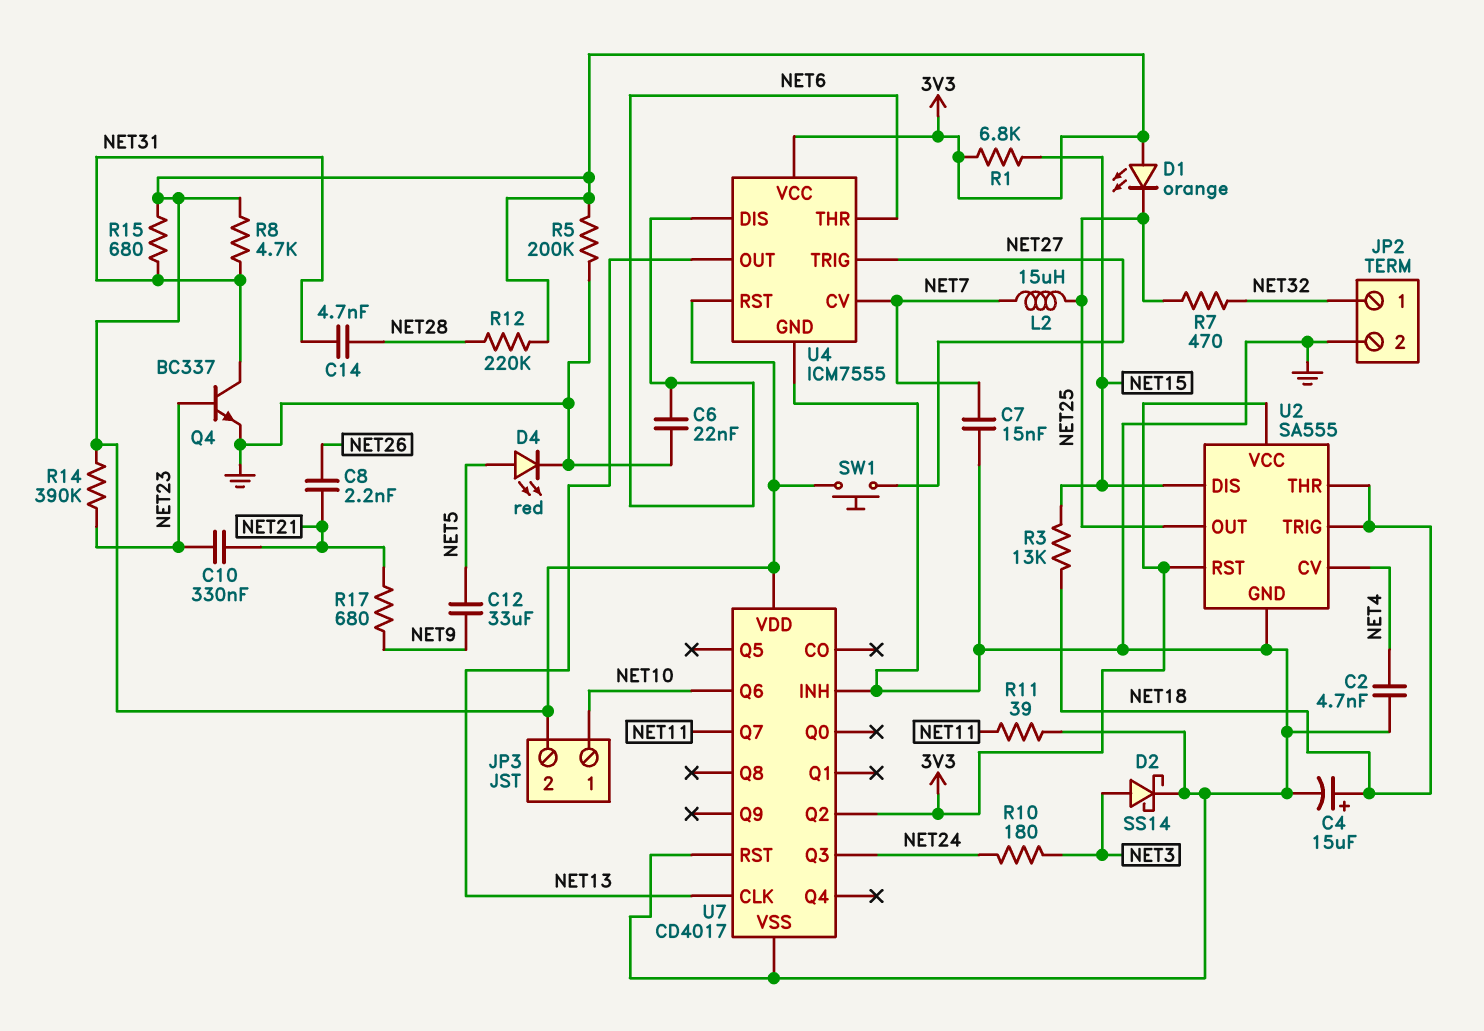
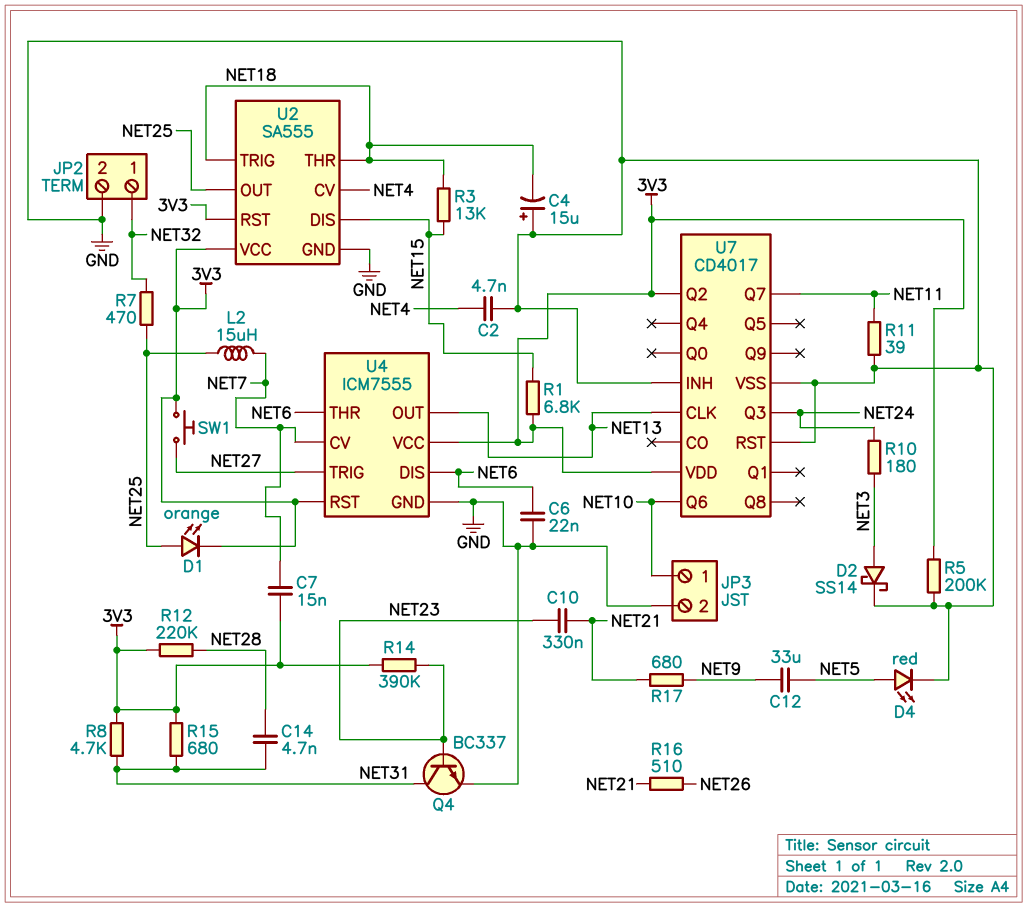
C4: 15uF (plus NET18, minus GND) -> 15uF (plus GND, minus NET18)
C7: 15nF (GND, NET7) -> 15nF (3V3, NET7)
C8: 2.2nF (NET21, NET26) -> none
D1: LED orange (A 3V3, K NET25) -> LED orange (A NET25, K 3V3)
JP3 pin 2: 3V3 -> GND
R16: none -> 510 (NET21, NET26)

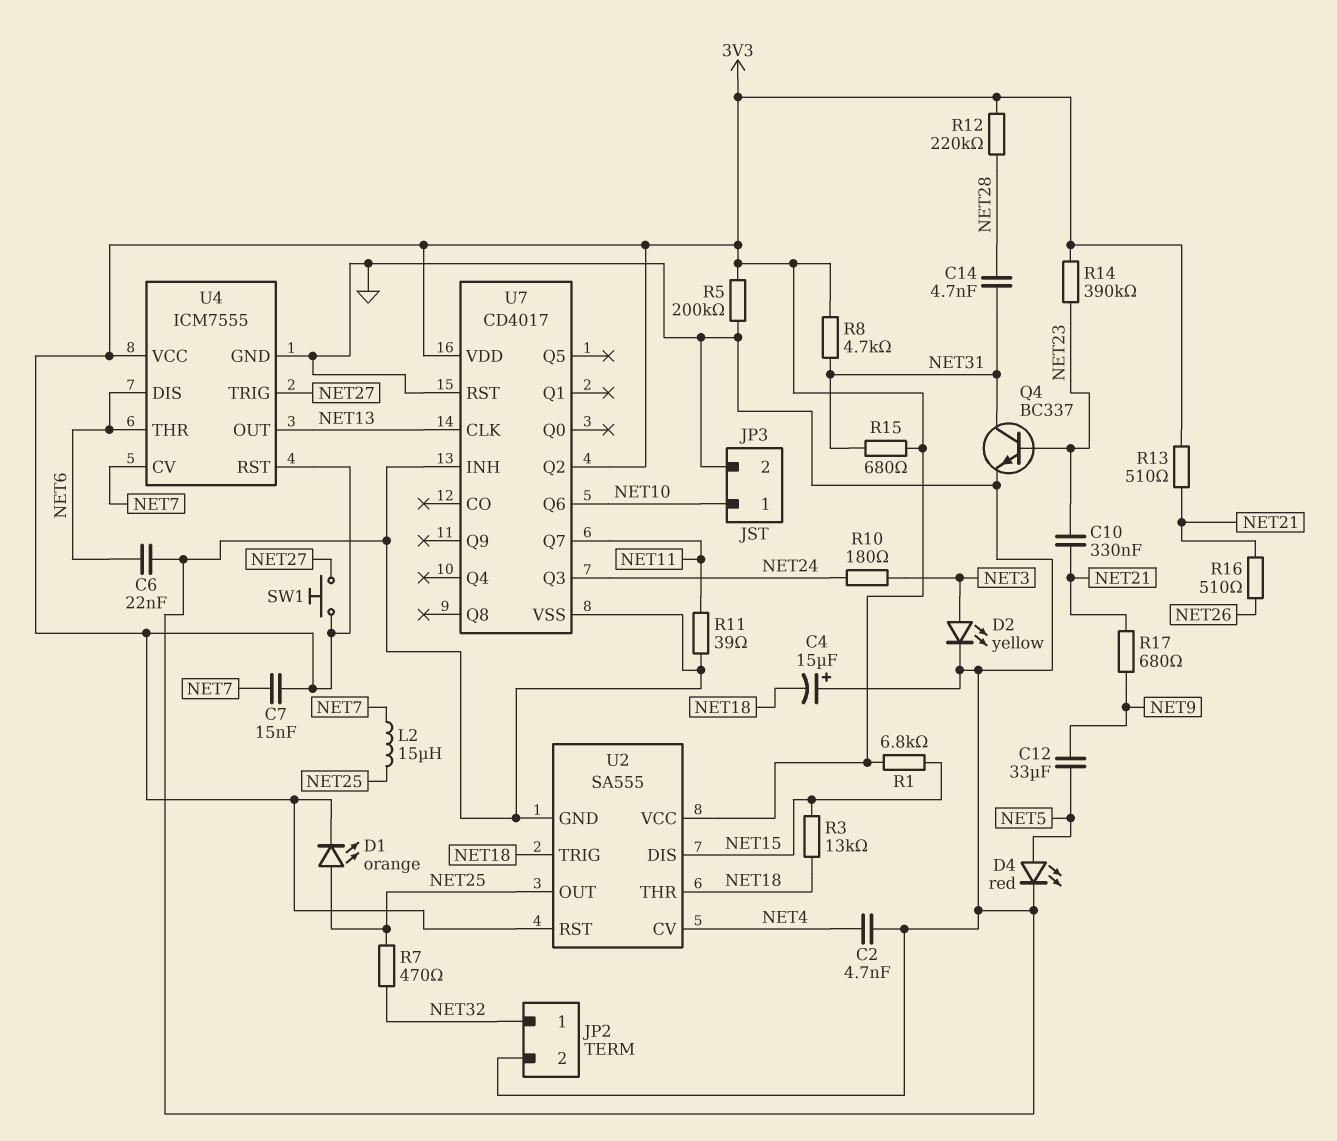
D2: schottky SS14 (A NET3, K GND) -> LED yellow (A NET3, K GND)
R13: none -> 510 (3V3, NET21)

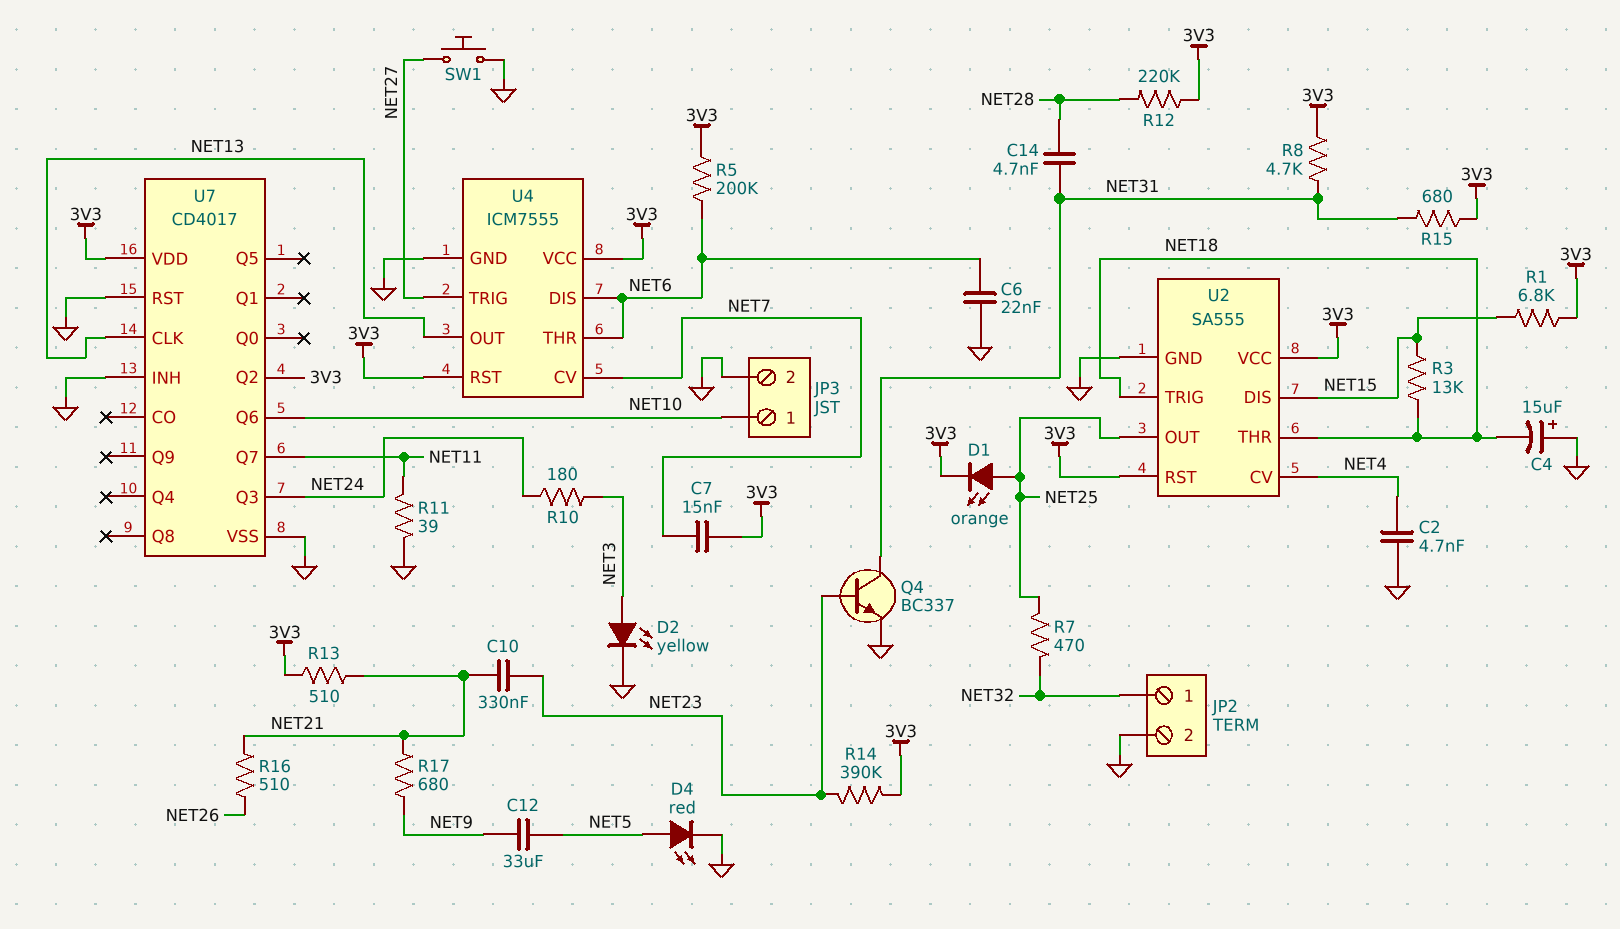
L2: 15uH (NET7, NET25) -> none
R5: 200k (3V3, GND) -> 200k (3V3, NET6)
SW1: button (3V3, NET27) -> button (GND, NET27)

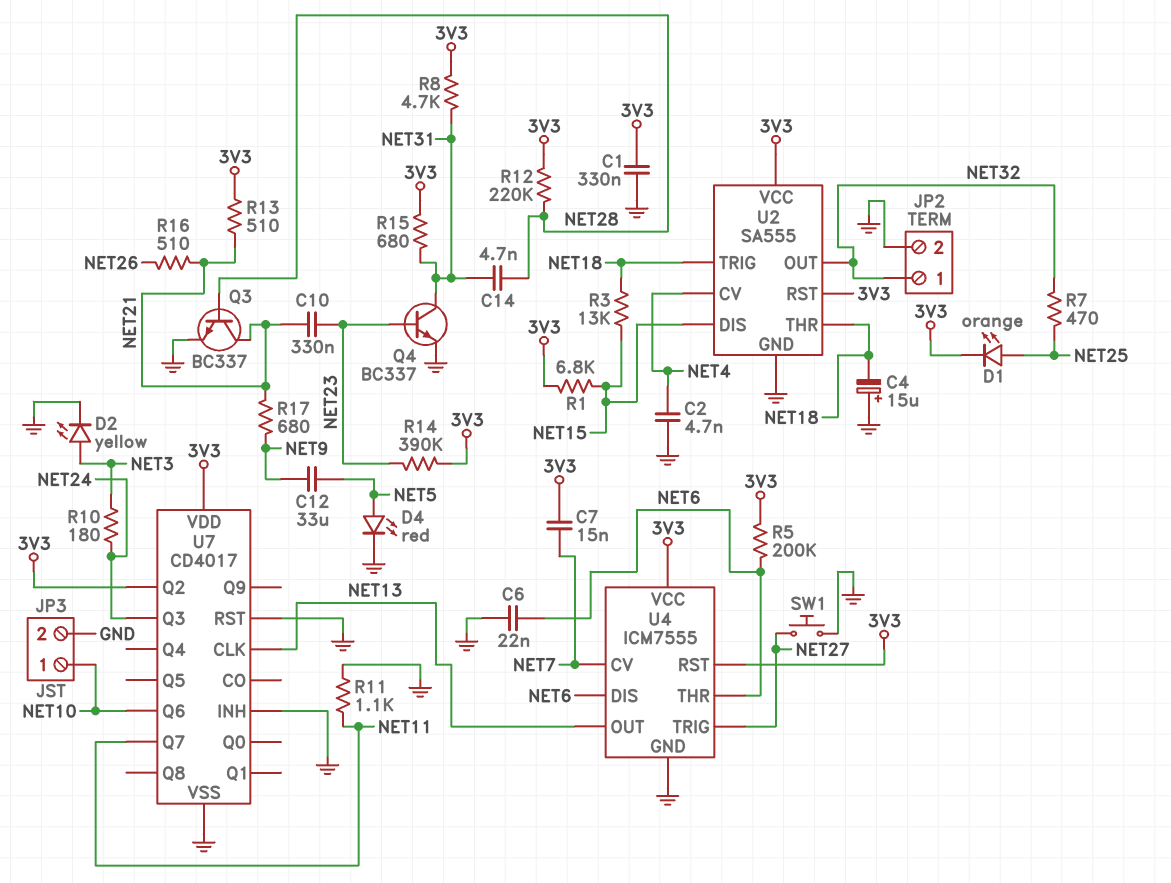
C1: none -> 330nF (3V3, GND)
Q3: none -> NPN BC337 (B NET28, C NET21, E GND)
R11: 39 (GND, NET11) -> 1.1k (GND, NET11)
U2 pin OUT: NET25 -> NET32

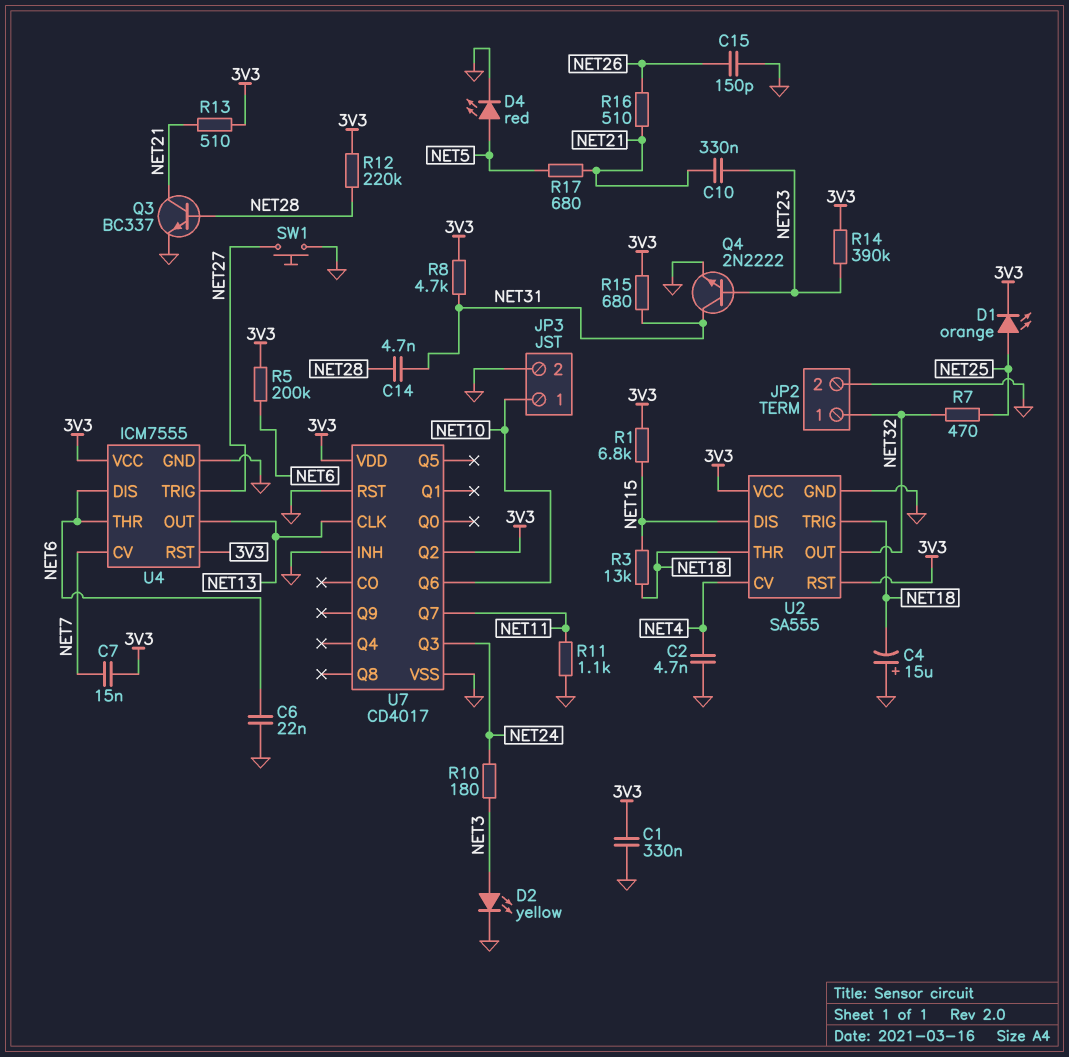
C12: 33uF (NET5, NET9) -> none
C15: none -> 150pF (GND, NET26)
Q4: NPN BC337 (B NET23, C NET31, E GND) -> NPN 2N2222 (B NET23, C NET31, E GND)
R17: 680 (NET9, NET21) -> 680 (NET5, NET21)

